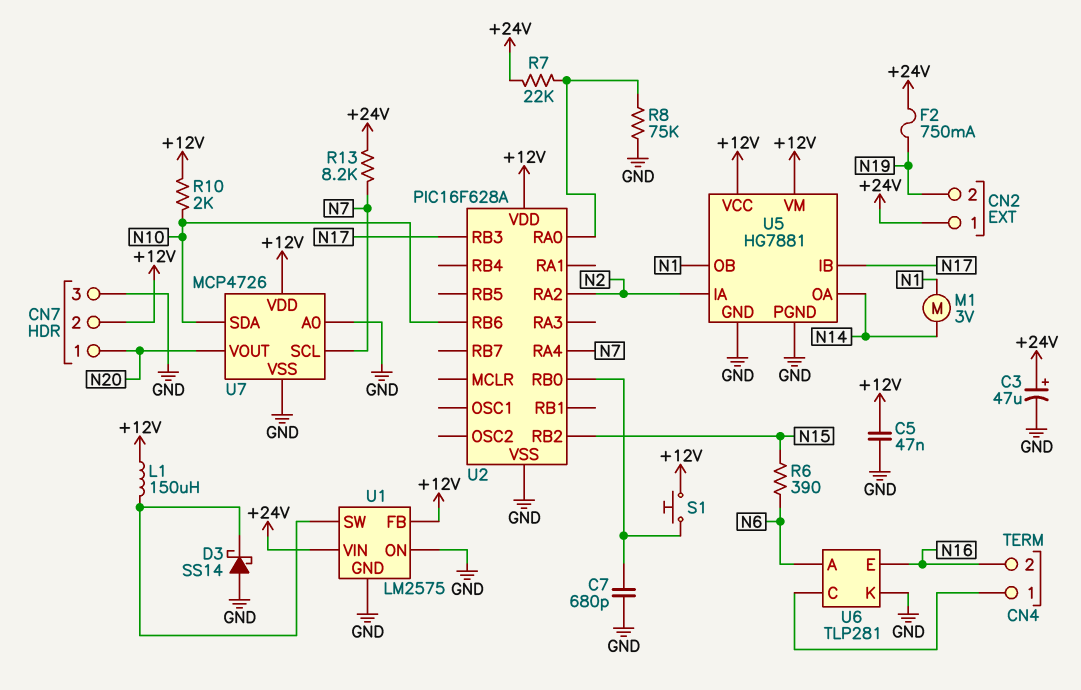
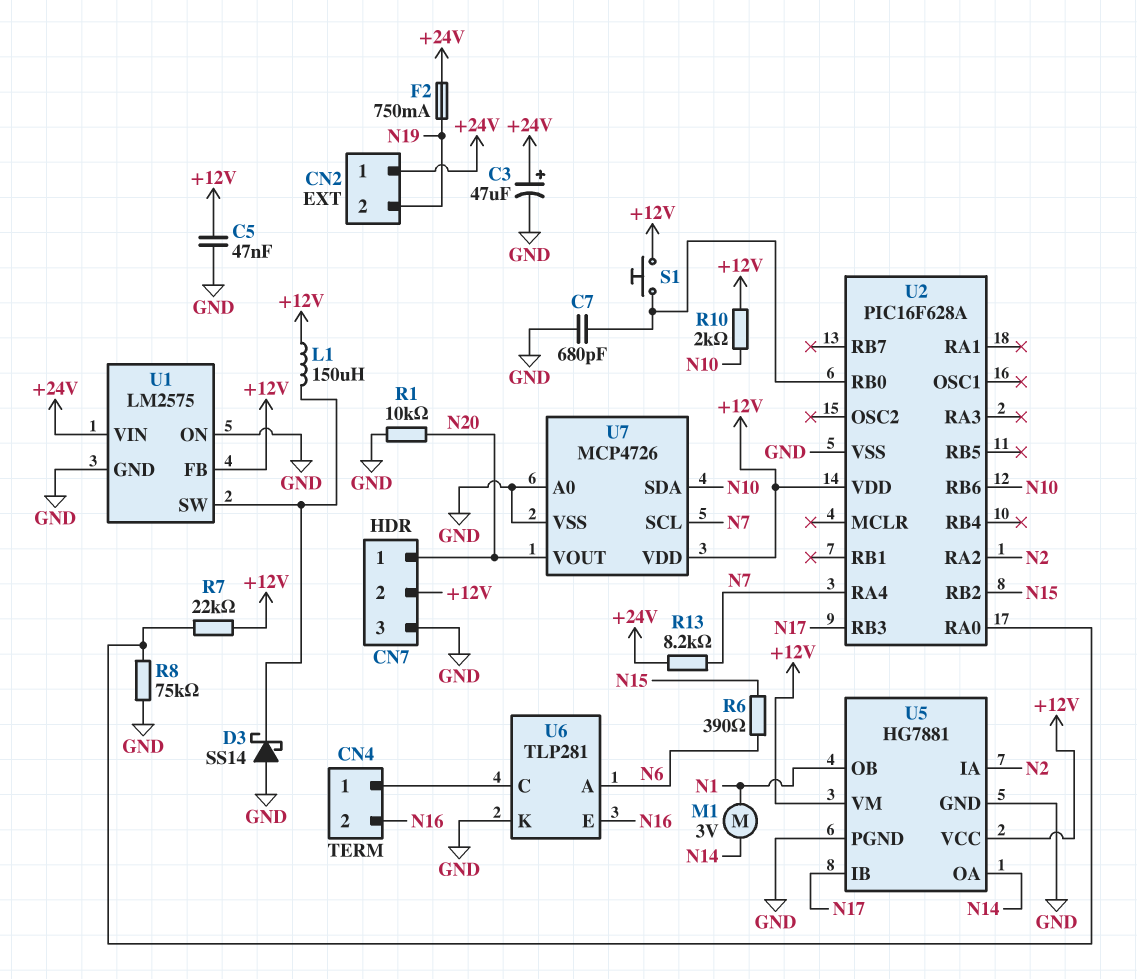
R1: none -> 10k (GND, N20)
R7: 22k (+24V, U2/RA0) -> 22k (+12V, U2/RA0)

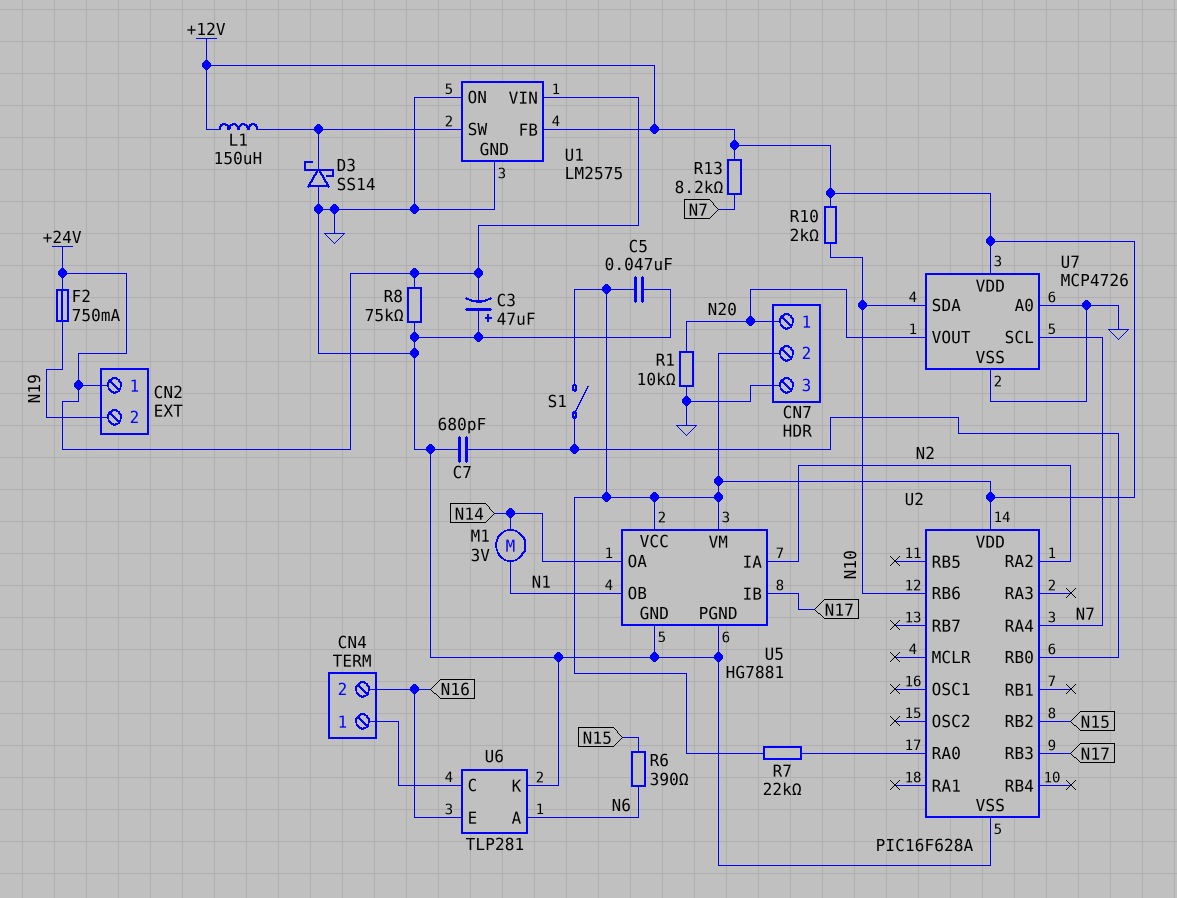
C3: 47uF (plus +24V, minus GND) -> 47uF (plus GND, minus +24V)
R8: 75k (GND, U2/RA0) -> 75k (+24V, GND)
R13: 8.2k (+24V, N7) -> 8.2k (+12V, N7)
S1: button (+12V, U2/RB0) -> switch (+12V, U2/RB0)

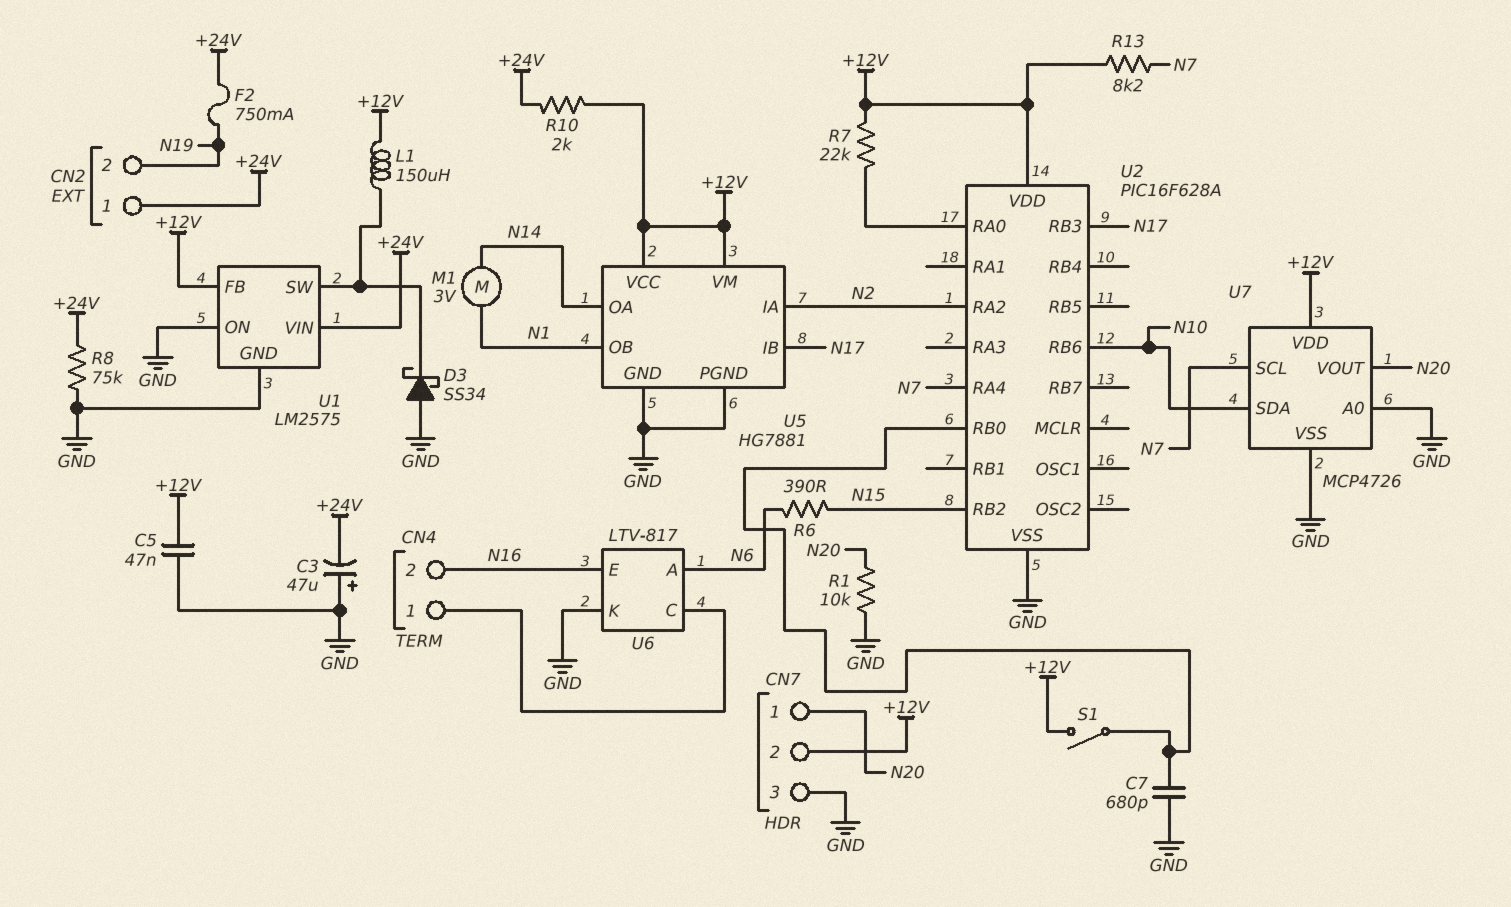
D3: schottky SS14 (A GND, K U1/SW) -> schottky SS34 (A GND, K U1/SW)
R10: 2k (+12V, N10) -> 2k (+12V, +24V)
U6: TLP281 -> LTV-817

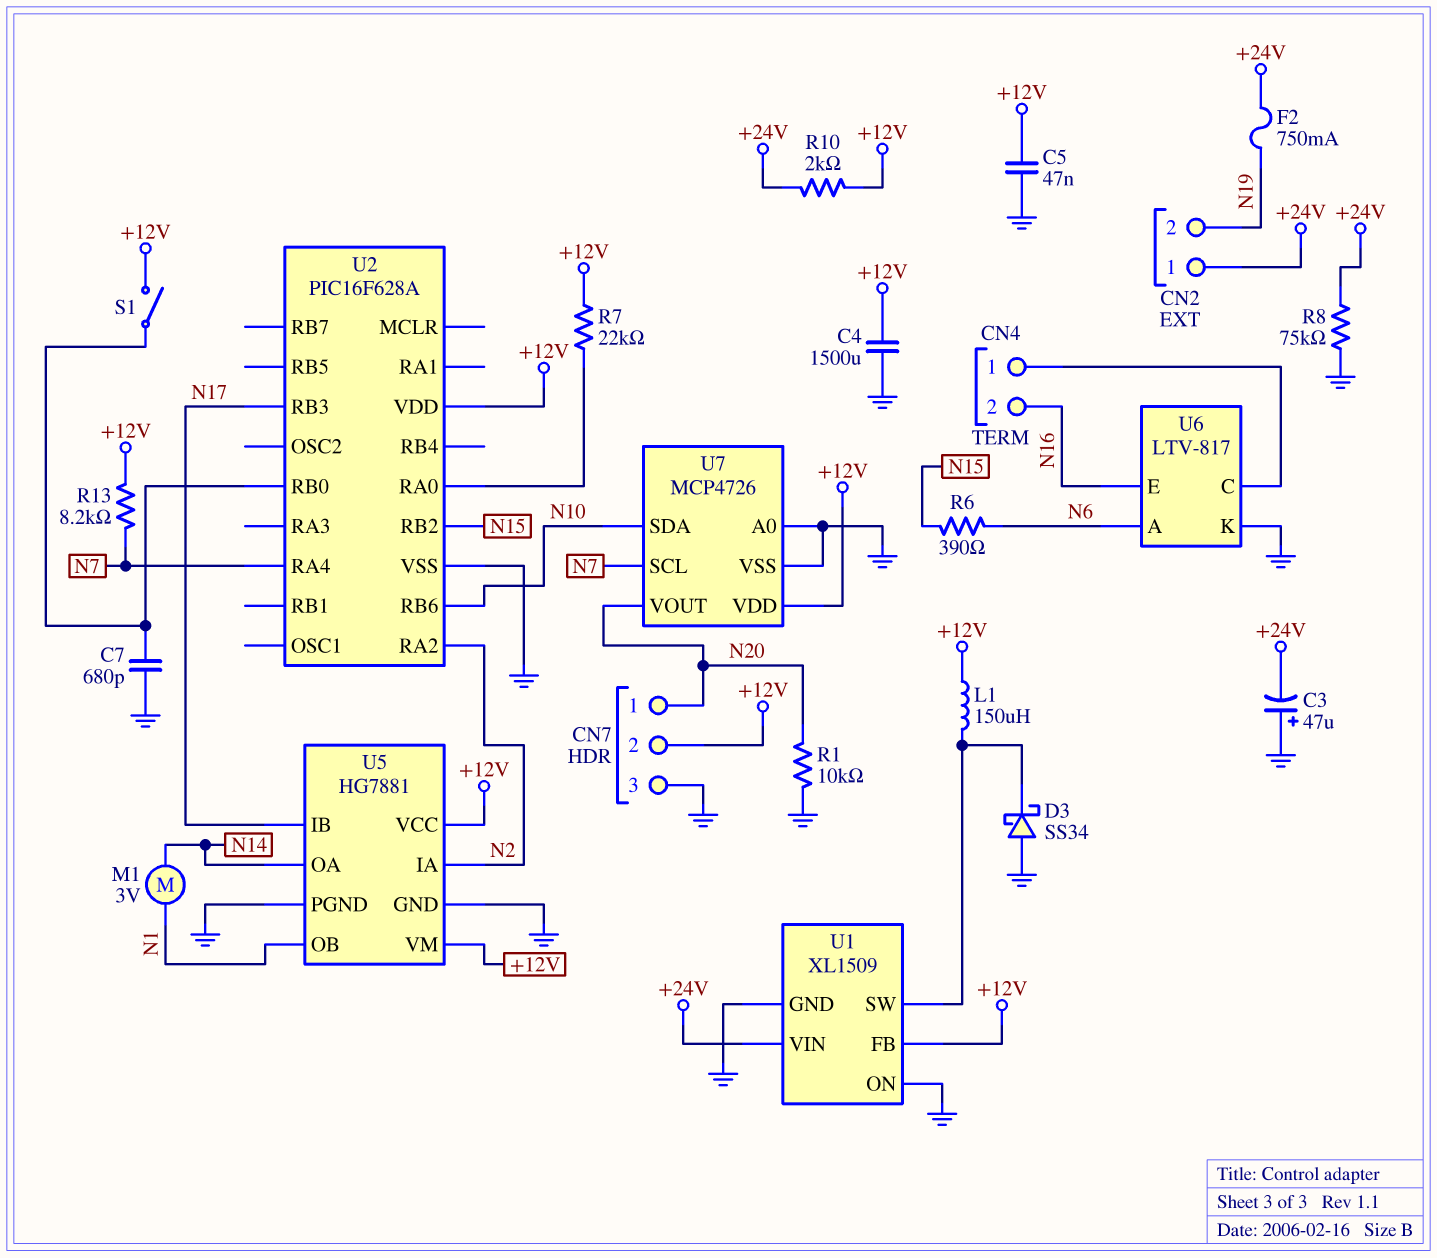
C4: none -> 1500uF (+12V, GND)
U1: LM2575 -> XL1509

